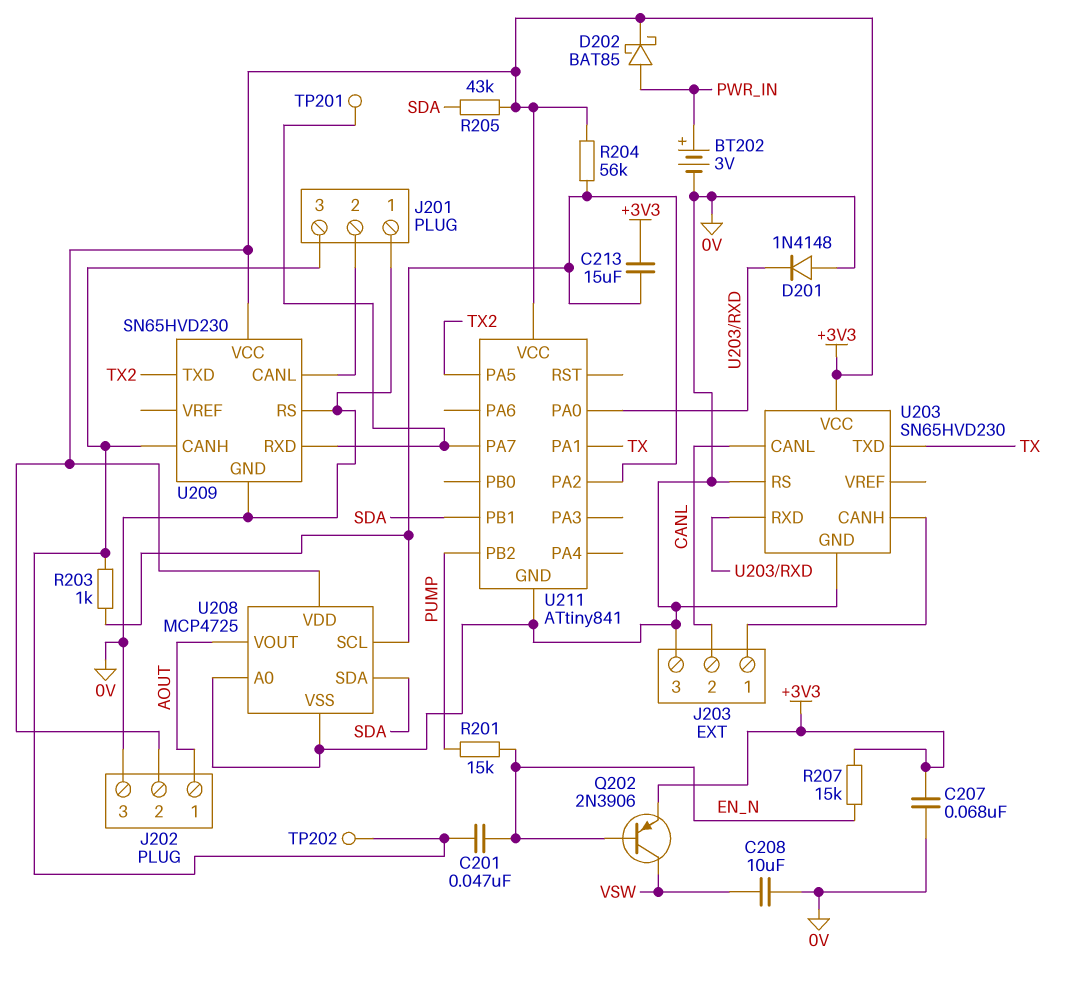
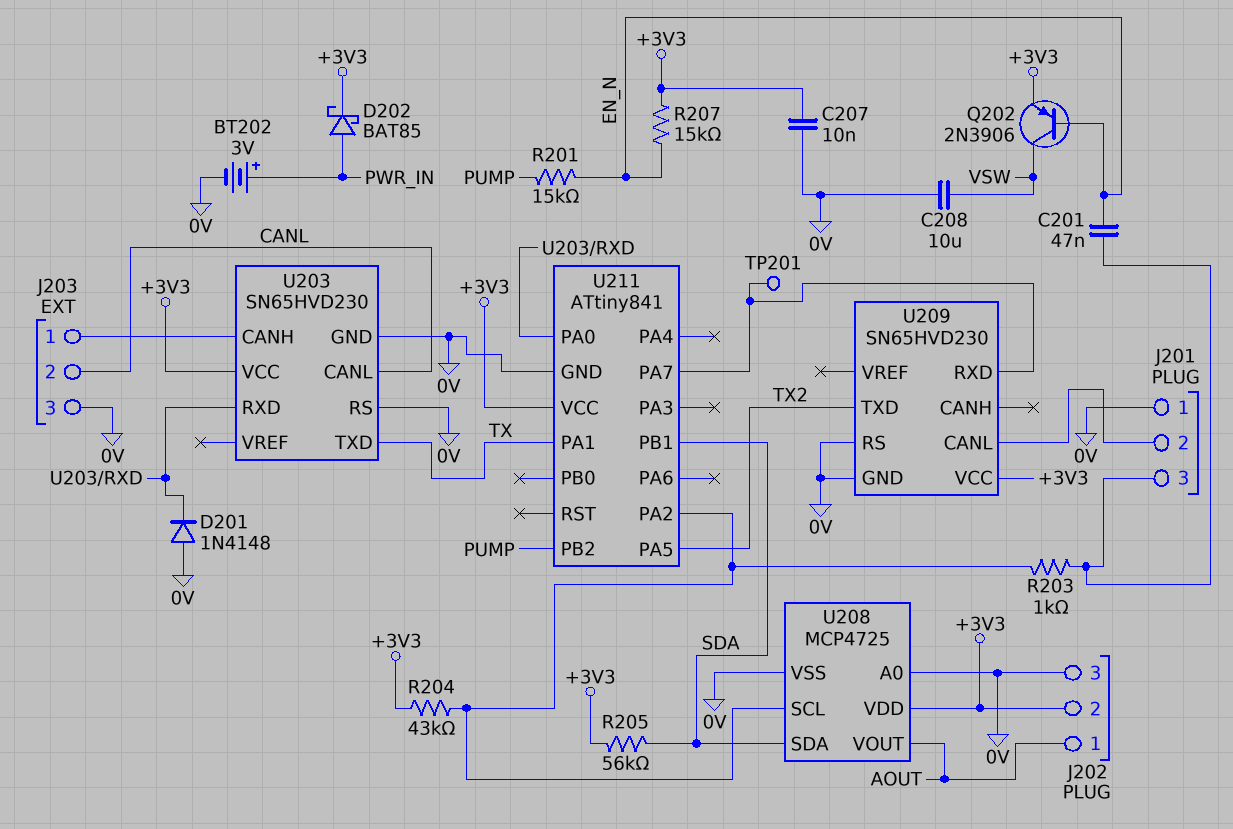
C207: 68nF (+3V3, 0V) -> 10nF (+3V3, 0V)
C213: 15uF (+3V3, U208/SCL) -> none
R204: 56k (+3V3, U208/SCL) -> 43k (+3V3, U208/SCL)
R205: 43k (+3V3, SDA) -> 56k (+3V3, SDA)
TP202: test point (J201/3) -> none
U209 pin CANH: J201/3 -> none

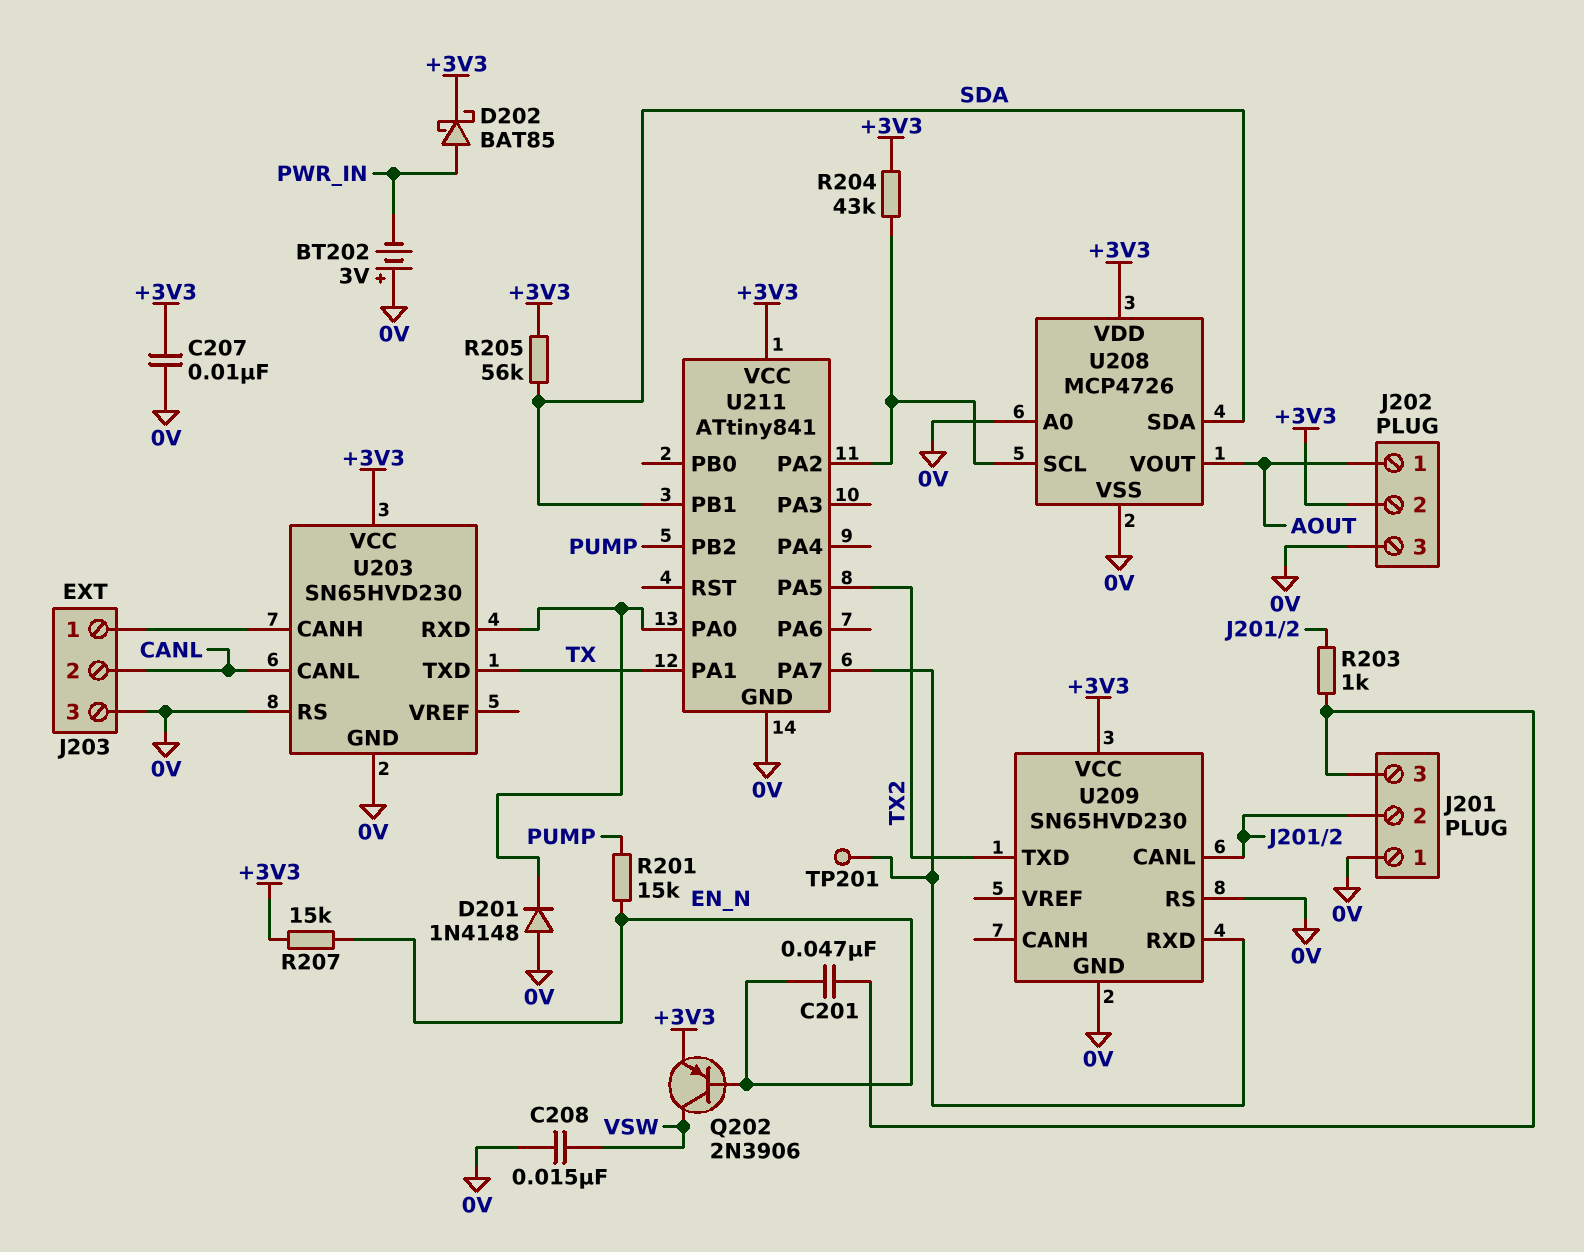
BT202: 3V (plus PWR_IN, minus 0V) -> 3V (plus 0V, minus PWR_IN)
C208: 10uF (0V, VSW) -> 15nF (0V, VSW)
R203: 1k (J201/3, U208/SCL) -> 1k (J201/2, J201/3)
U208: MCP4725 -> MCP4726

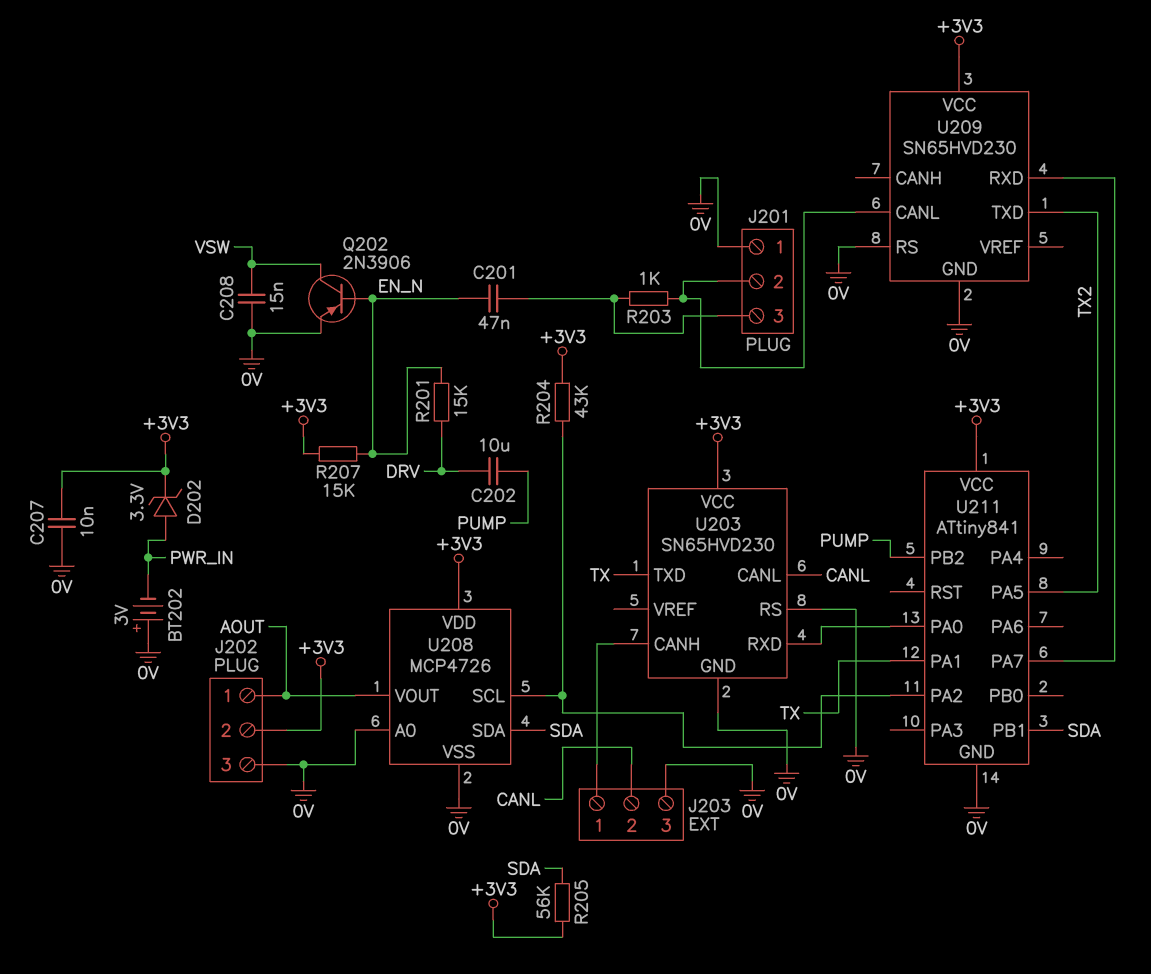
C202: none -> 10uF (DRV, PUMP)
D201: diode 1N4148 (A 0V, K U203/RXD) -> none
D202: schottky BAT85 (A PWR_IN, K +3V3) -> zener 3.3V (A PWR_IN, K +3V3)
Q202: PNP 2N3906 (B EN_N, C VSW, E +3V3) -> PNP 2N3906 (B EN_N, C VSW, E 0V)
R201: 15k (EN_N, PUMP) -> 15k (DRV, EN_N)
TP201: test point (U209/RXD) -> none

